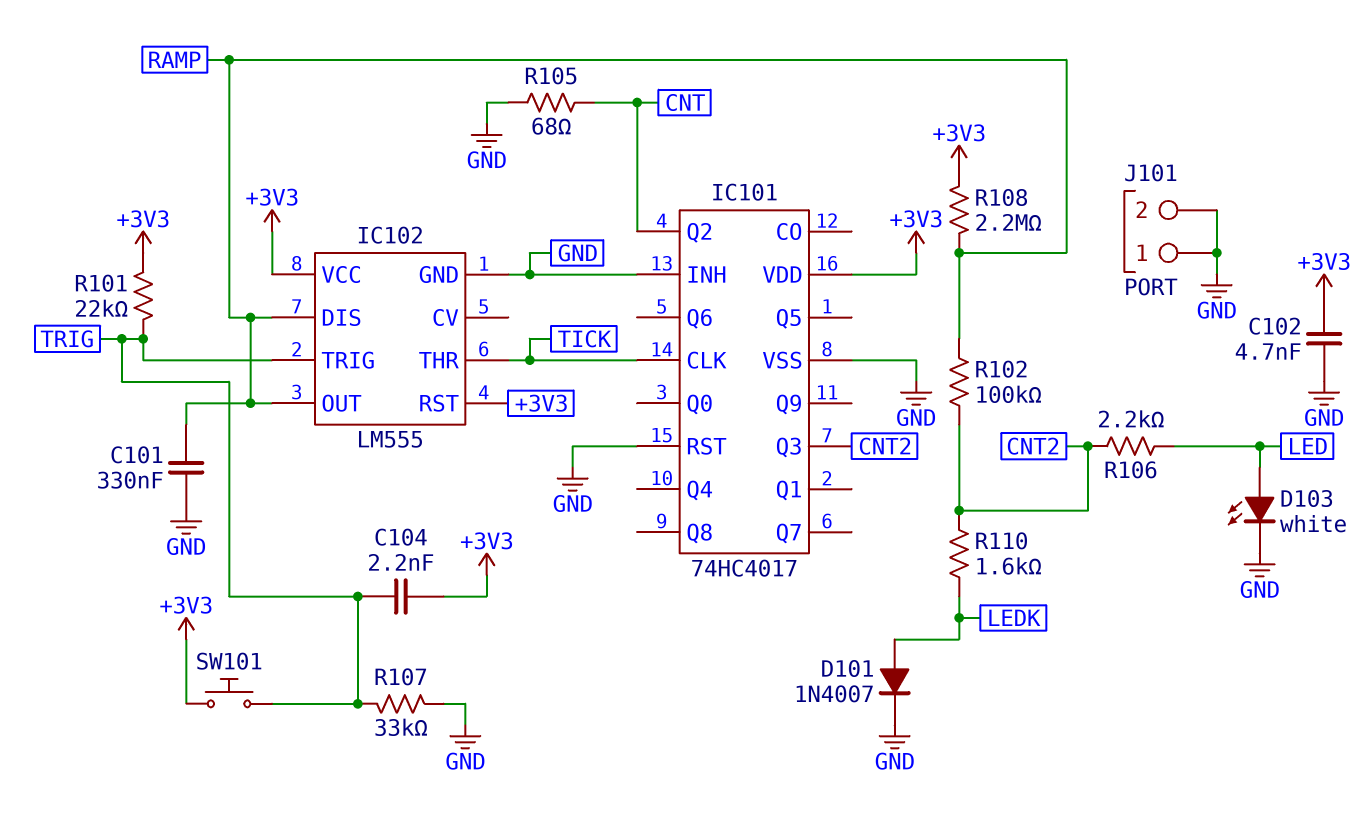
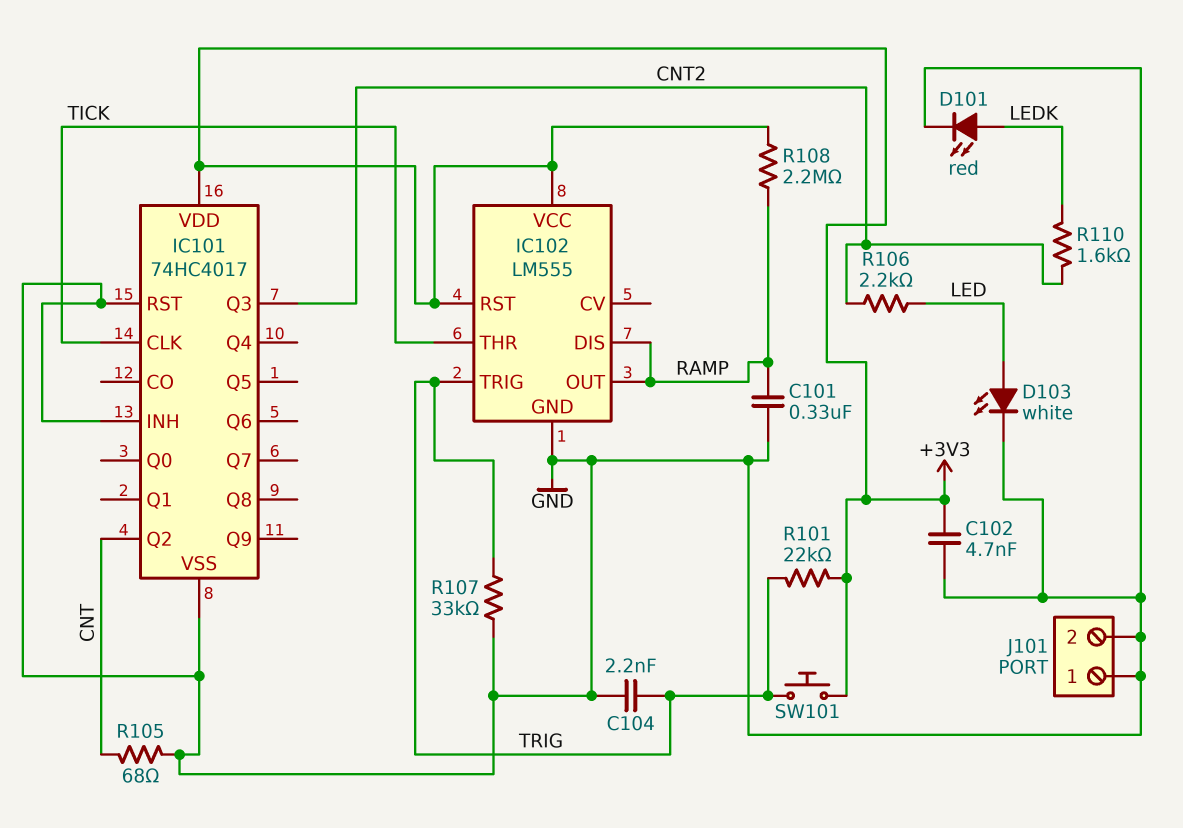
C104: 2.2nF (+3V3, TRIG) -> 2.2nF (GND, TRIG)
D101: diode 1N4007 (A LEDK, K GND) -> LED red (A LEDK, K GND)
R102: 100k (CNT2, RAMP) -> none

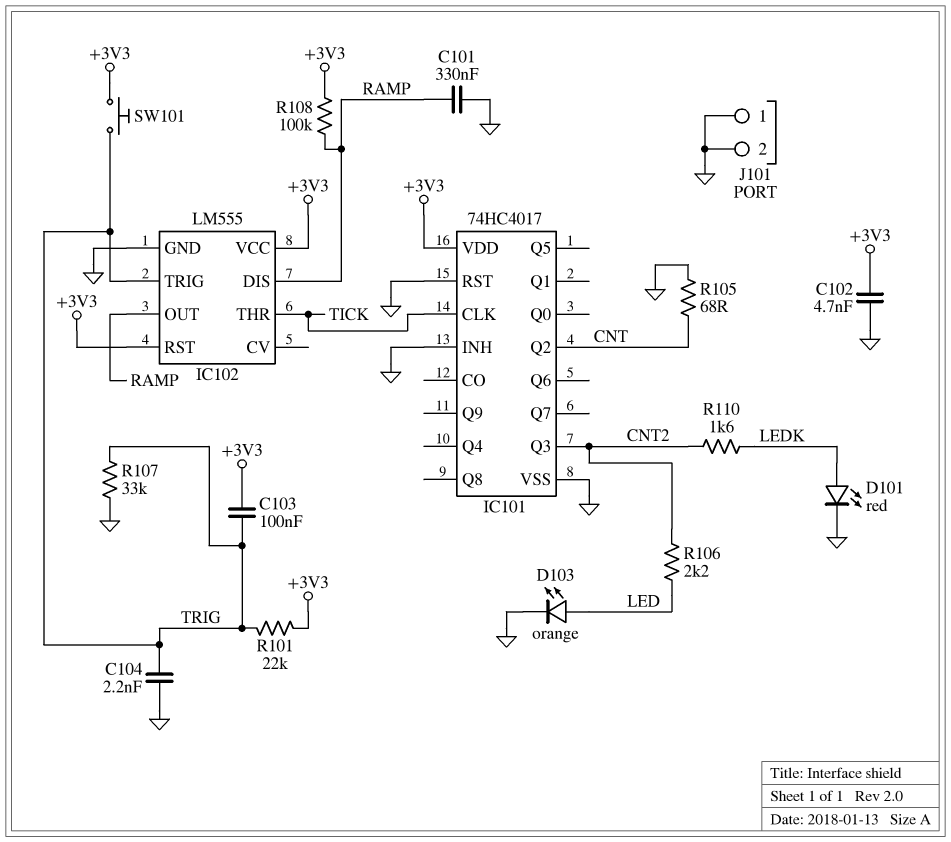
C103: none -> 100nF (+3V3, TRIG)
D103: LED white (A LED, K GND) -> LED orange (A LED, K GND)
R108: 2.2M (+3V3, RAMP) -> 100k (+3V3, RAMP)

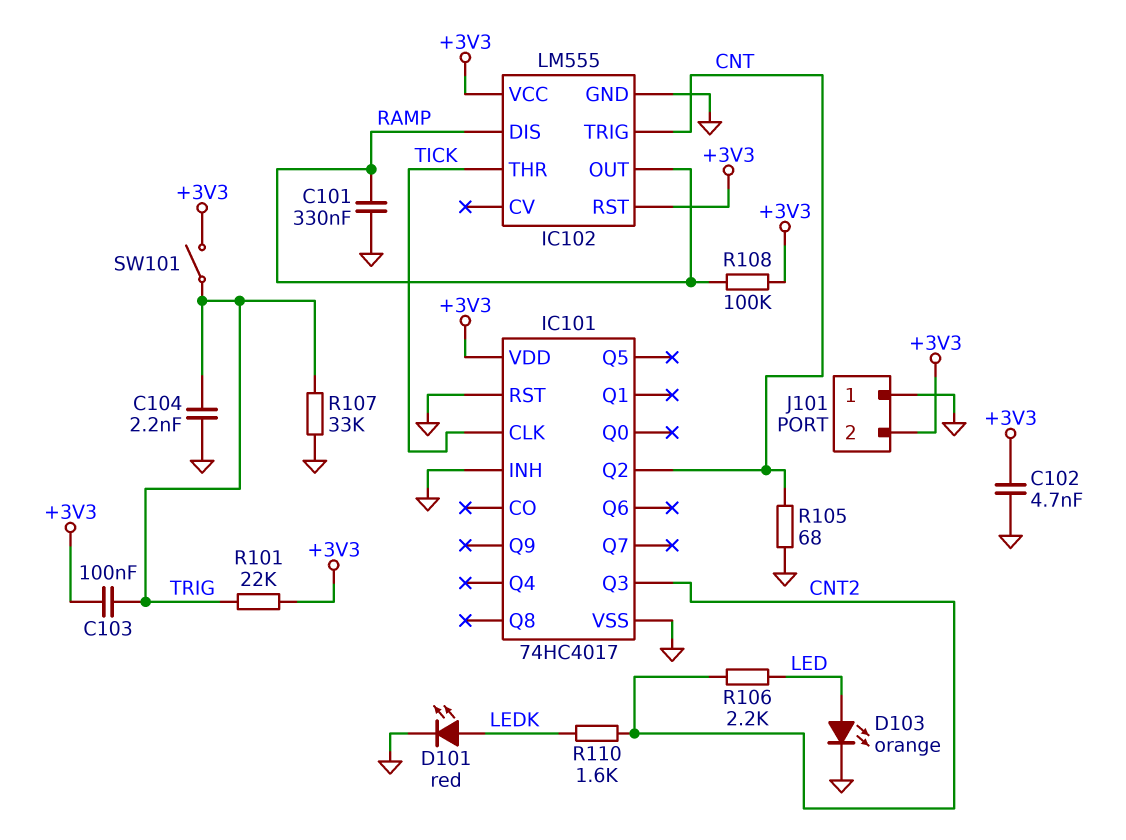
IC102 pin TRIG: TRIG -> CNT
J101 pin 2: GND -> +3V3
SW101: button (+3V3, TRIG) -> switch (+3V3, TRIG)

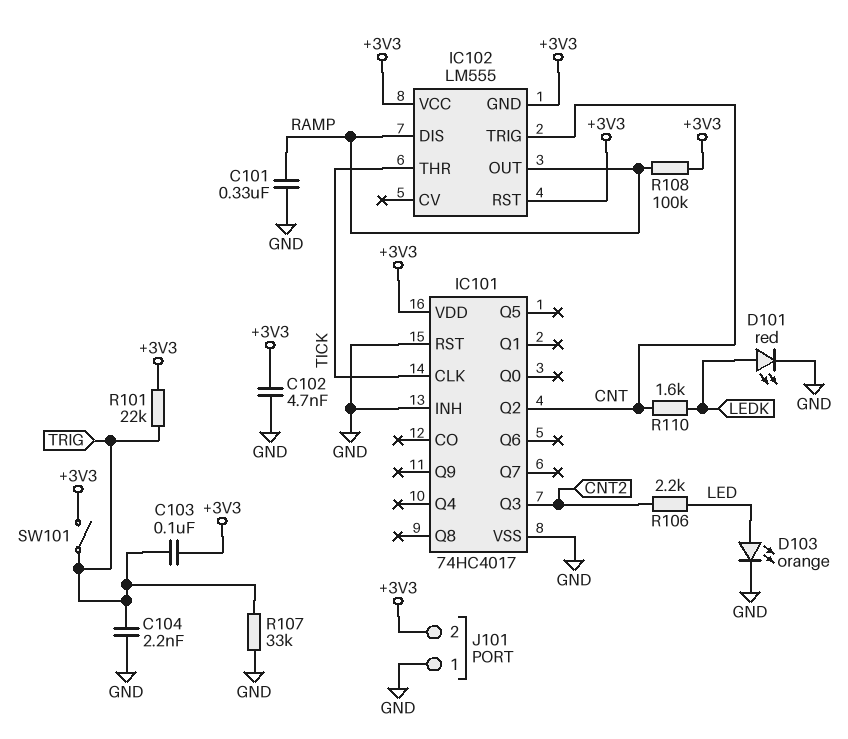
IC102 pin GND: GND -> +3V3
R105: 68 (CNT, GND) -> none
R110: 1.6k (CNT2, LEDK) -> 1.6k (CNT, LEDK)

